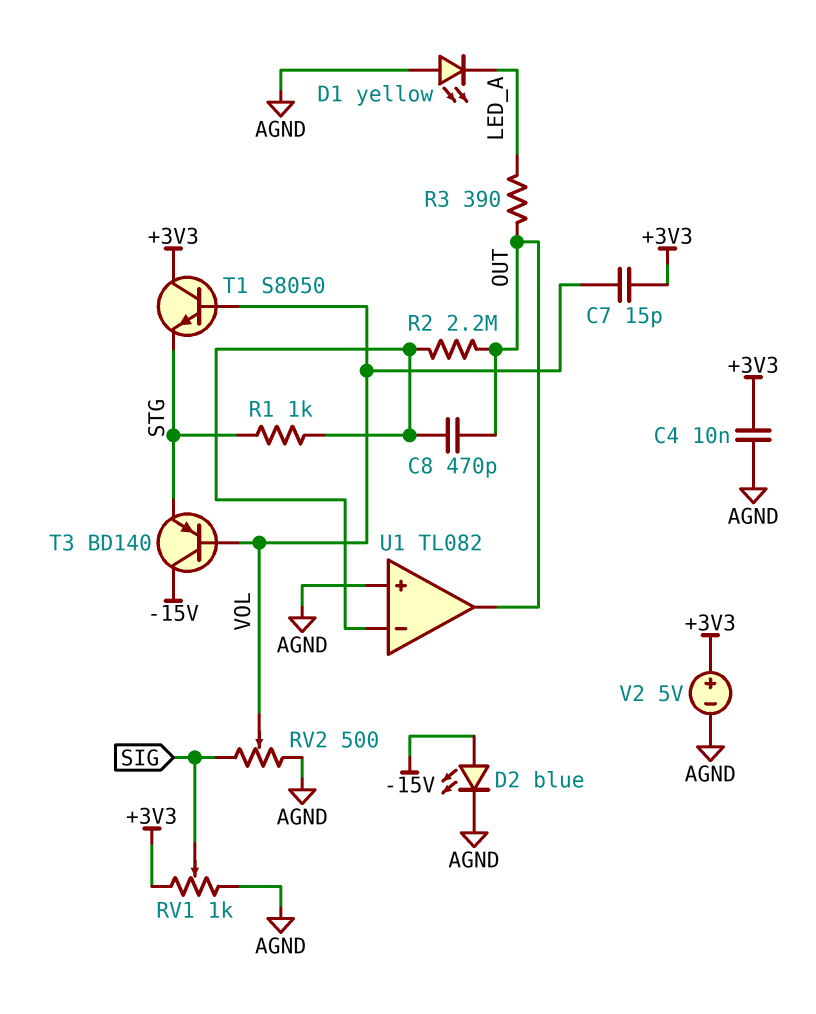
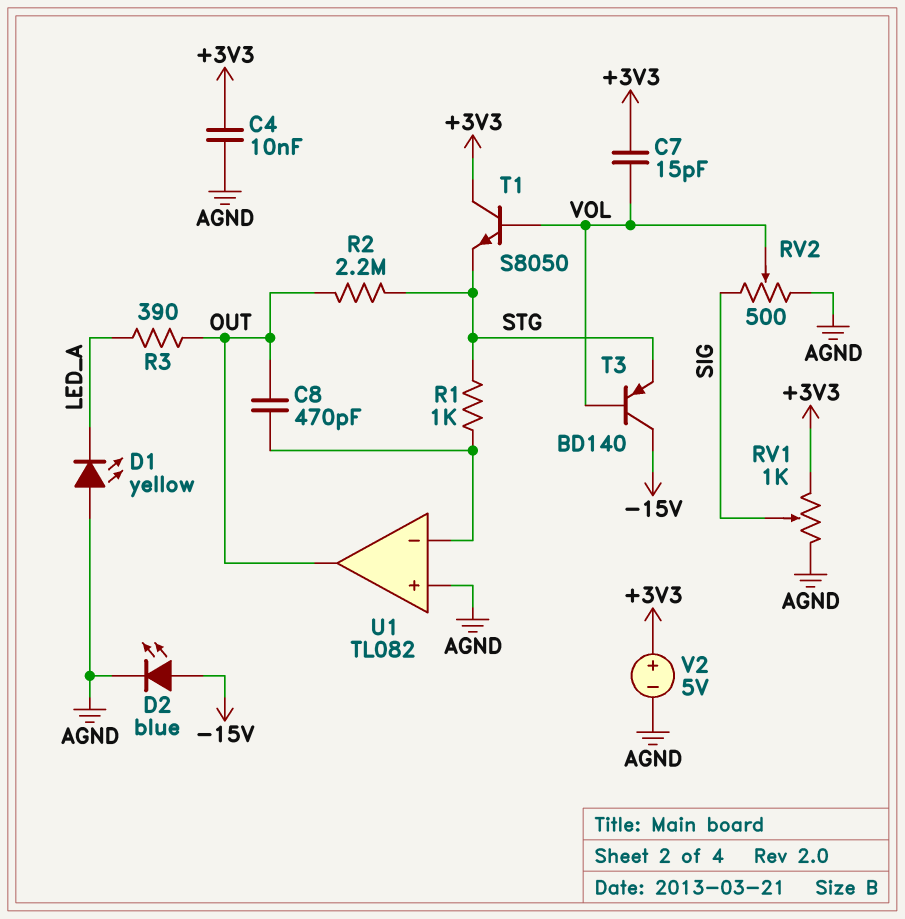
R2: 2.2M (OUT, U1/in-) -> 2.2M (OUT, STG)

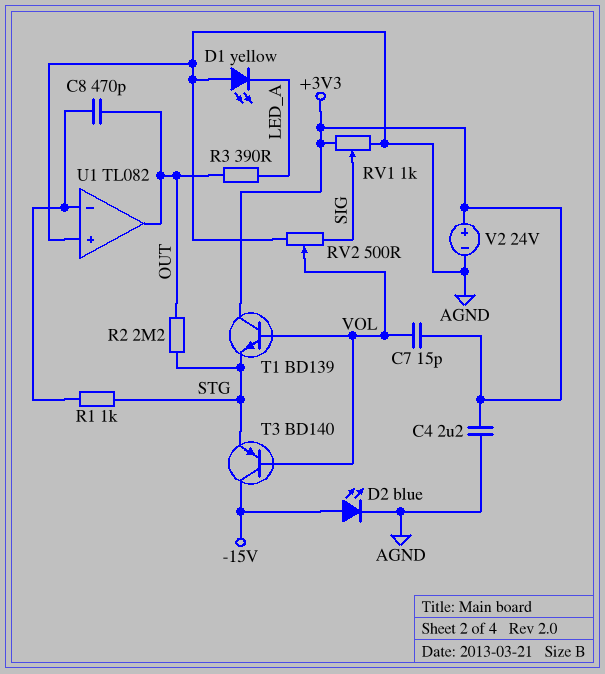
C4: 10nF (+3V3, AGND) -> 2.2uF (+3V3, AGND)
T1: NPN S8050 (B VOL, C +3V3, E STG) -> NPN BD139 (B VOL, C +3V3, E STG)
V2: 5V (plus +3V3, minus AGND) -> 24V (plus +3V3, minus AGND)

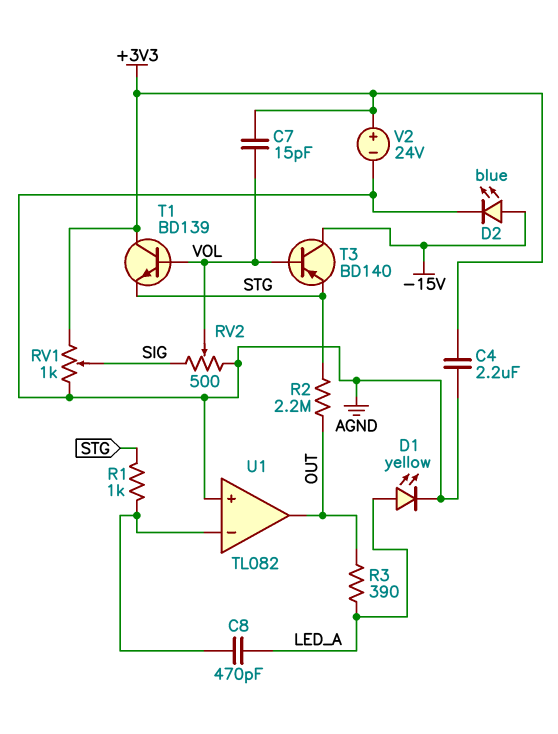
C8: 470pF (OUT, U1/in-) -> 470pF (LED_A, U1/in-)
D1: LED yellow (A AGND, K LED_A) -> LED yellow (A LED_A, K AGND)

